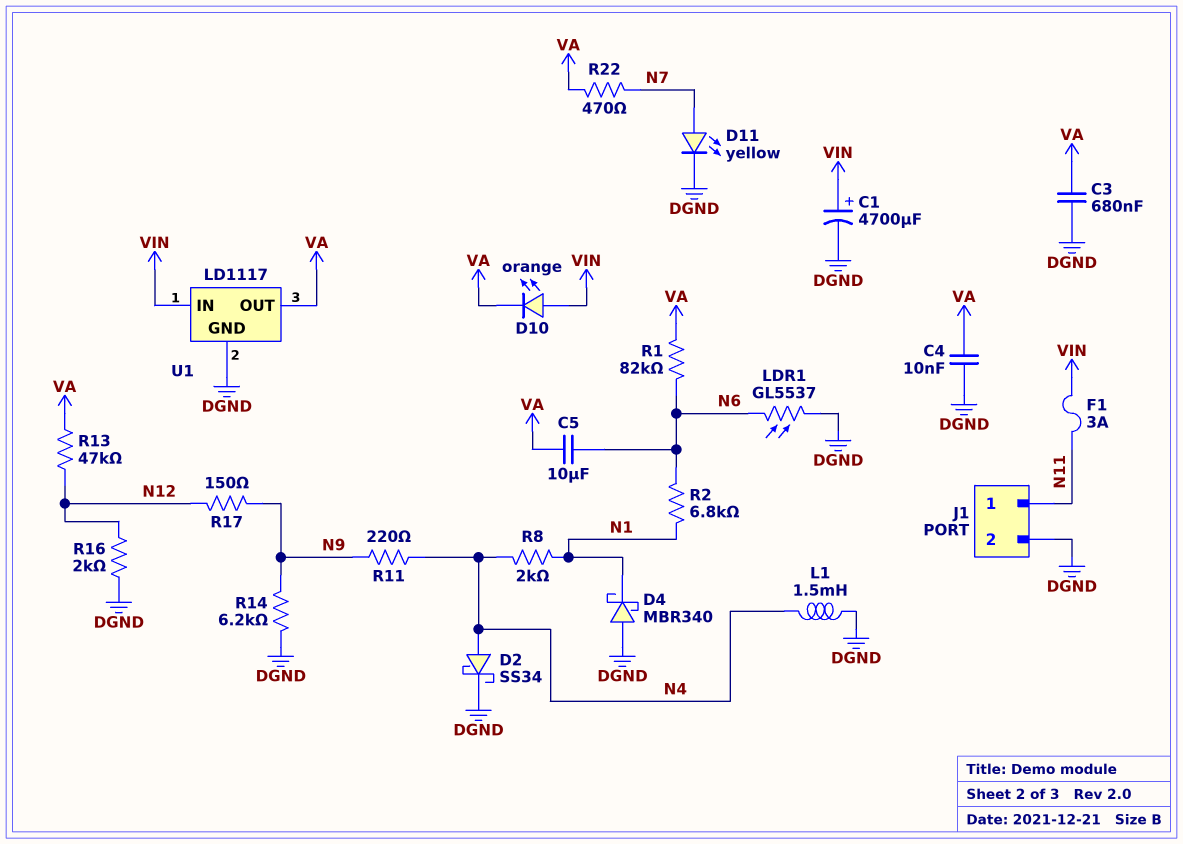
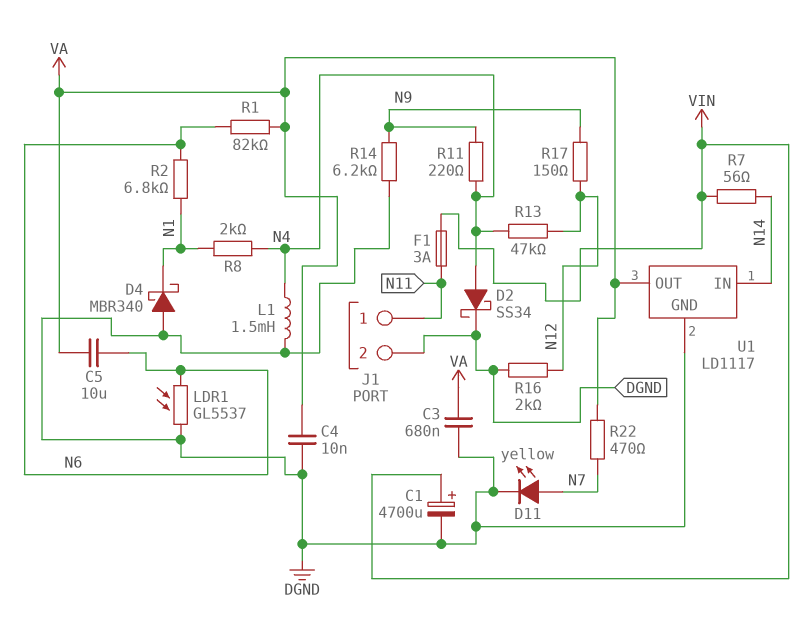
D10: LED orange (A VIN, K VA) -> none
R7: none -> 56 (N14, VIN)
R13: 47k (N12, VA) -> 47k (N4, N12)
U1 pin IN: VIN -> N14

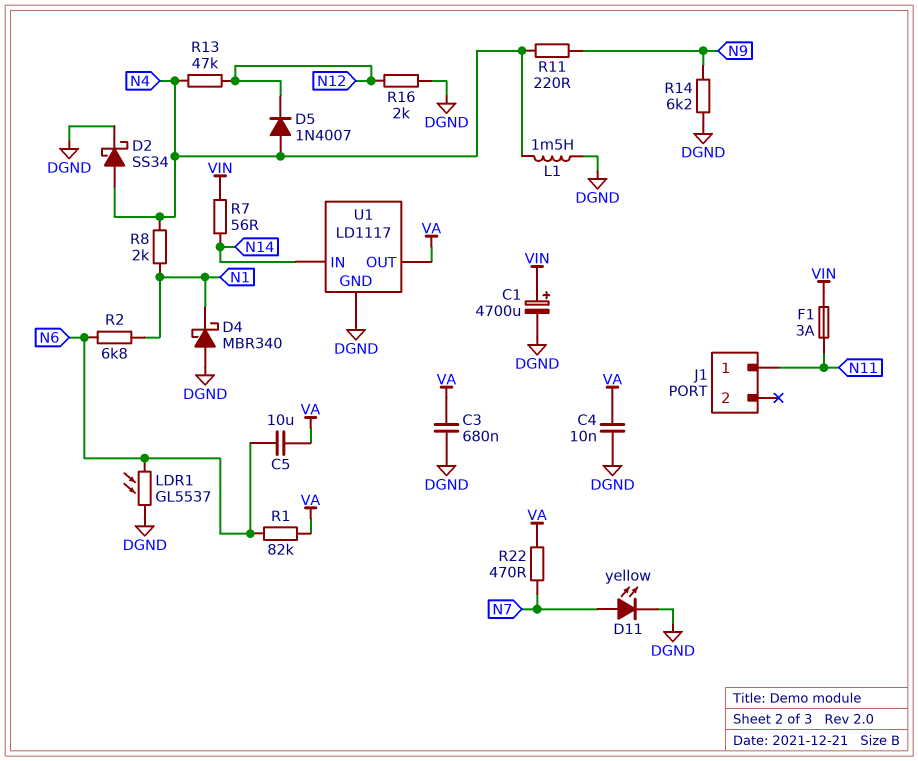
D5: none -> diode 1N4007 (A N4, K N12)
J1 pin 2: DGND -> none
R17: 150 (N9, N12) -> none

